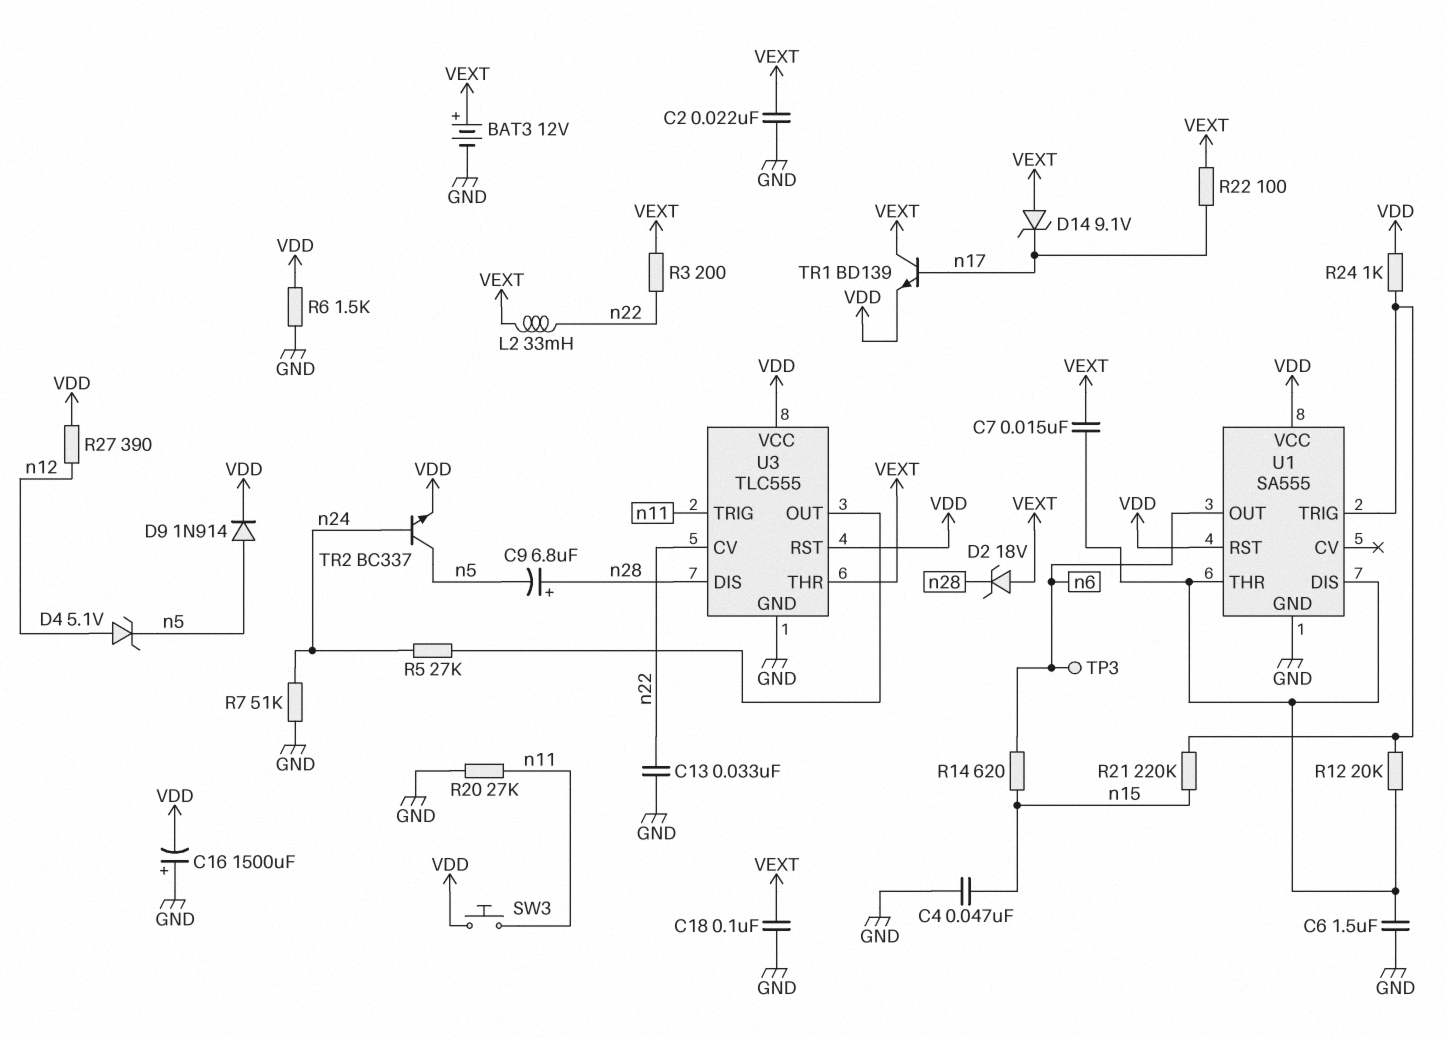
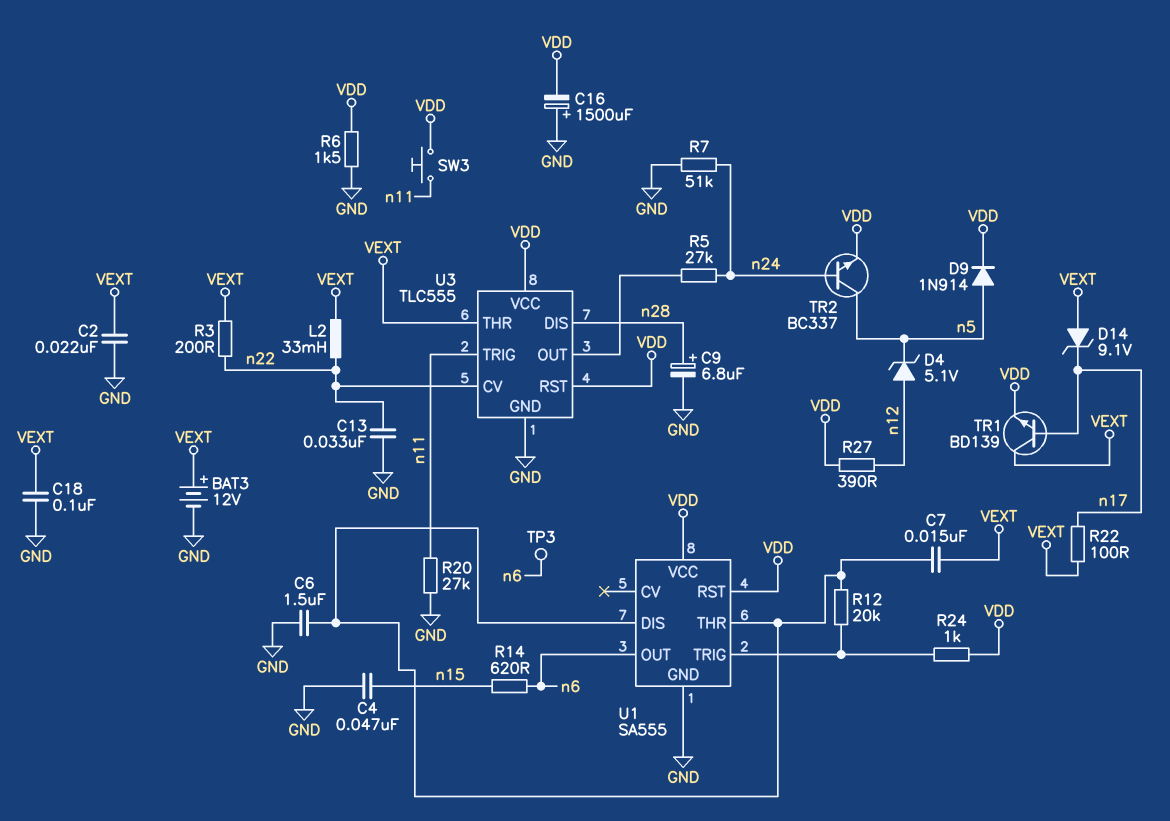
C9: 6.8uF (plus n28, minus n5) -> 6.8uF (plus n28, minus GND)
D2: zener 18V (A VEXT, K n28) -> none
R21: 220k (U1/TRIG, n15) -> none

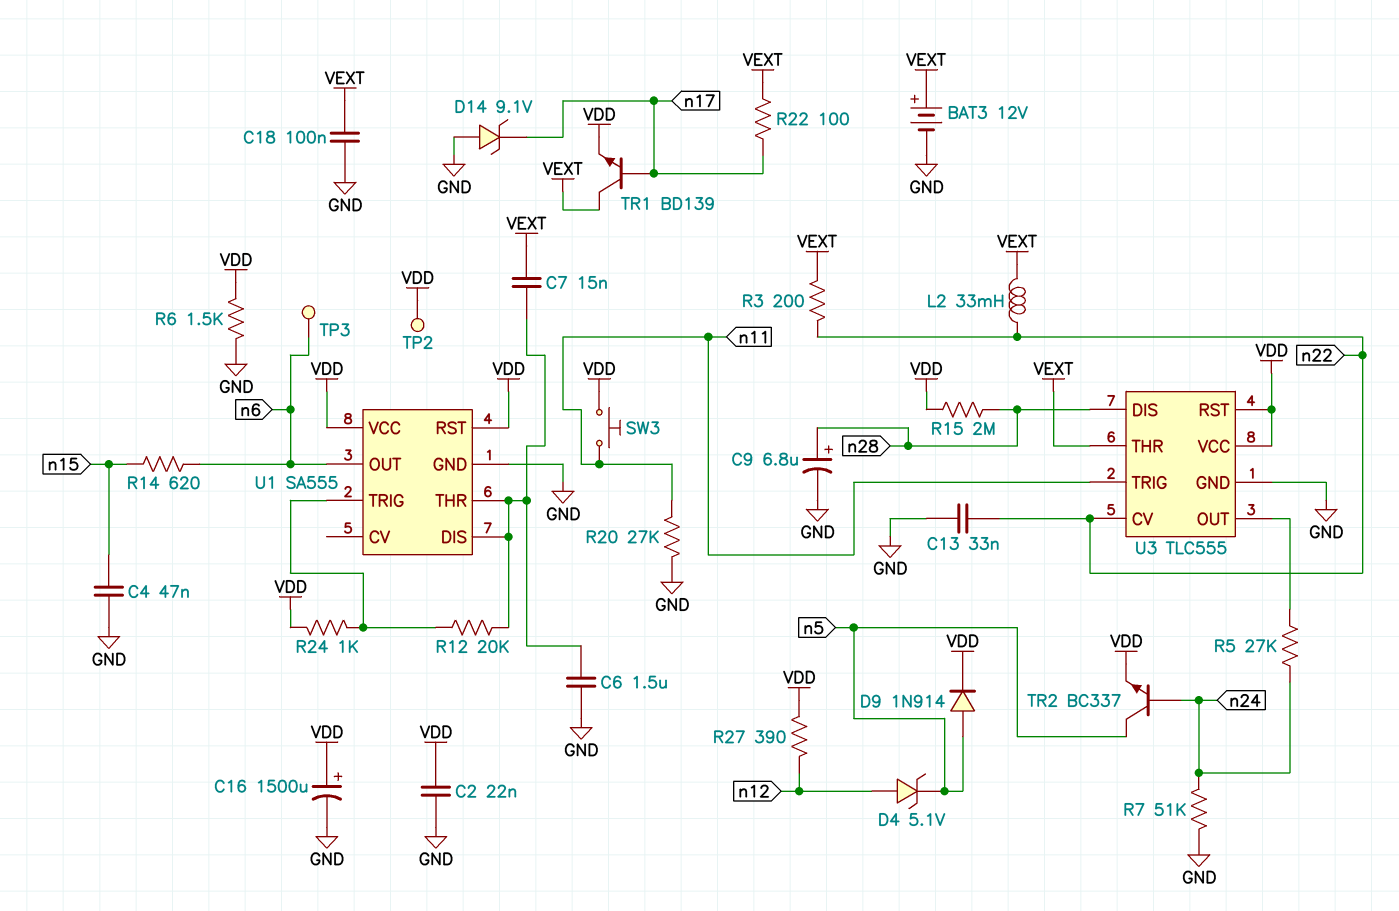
C2: 22nF (GND, VEXT) -> 22nF (GND, VDD)
C16: 1500uF (plus GND, minus VDD) -> 1500uF (plus VDD, minus GND)
D14: zener 9.1V (A VEXT, K n17) -> zener 9.1V (A GND, K n17)
R15: none -> 2M (VDD, n28)
TP2: none -> test point (VDD)

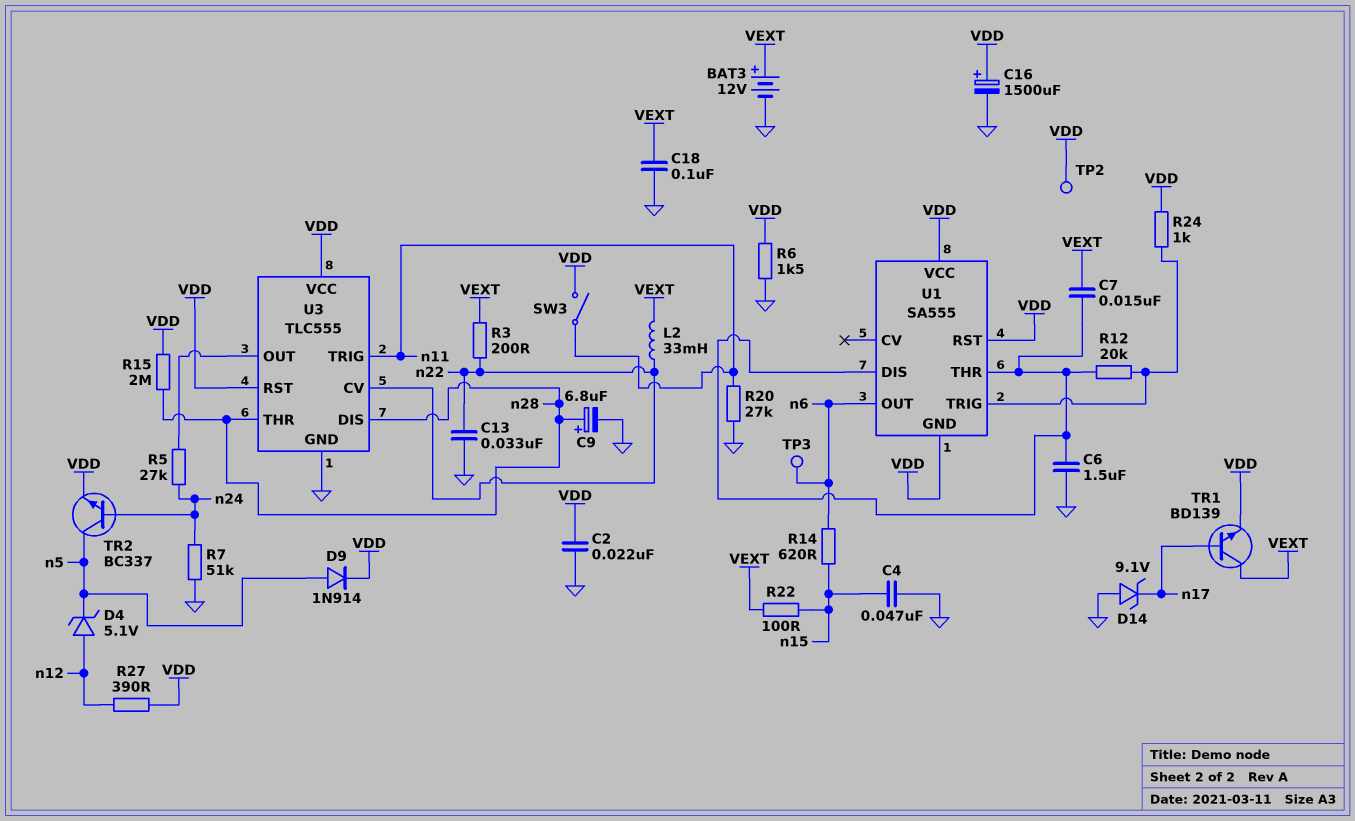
R22: 100 (VEXT, n17) -> 100 (VEXT, n15)
SW3: button (VDD, n11) -> switch (VDD, n11)
U1 pin GND: GND -> VDD
U3 pin THR: VEXT -> n28

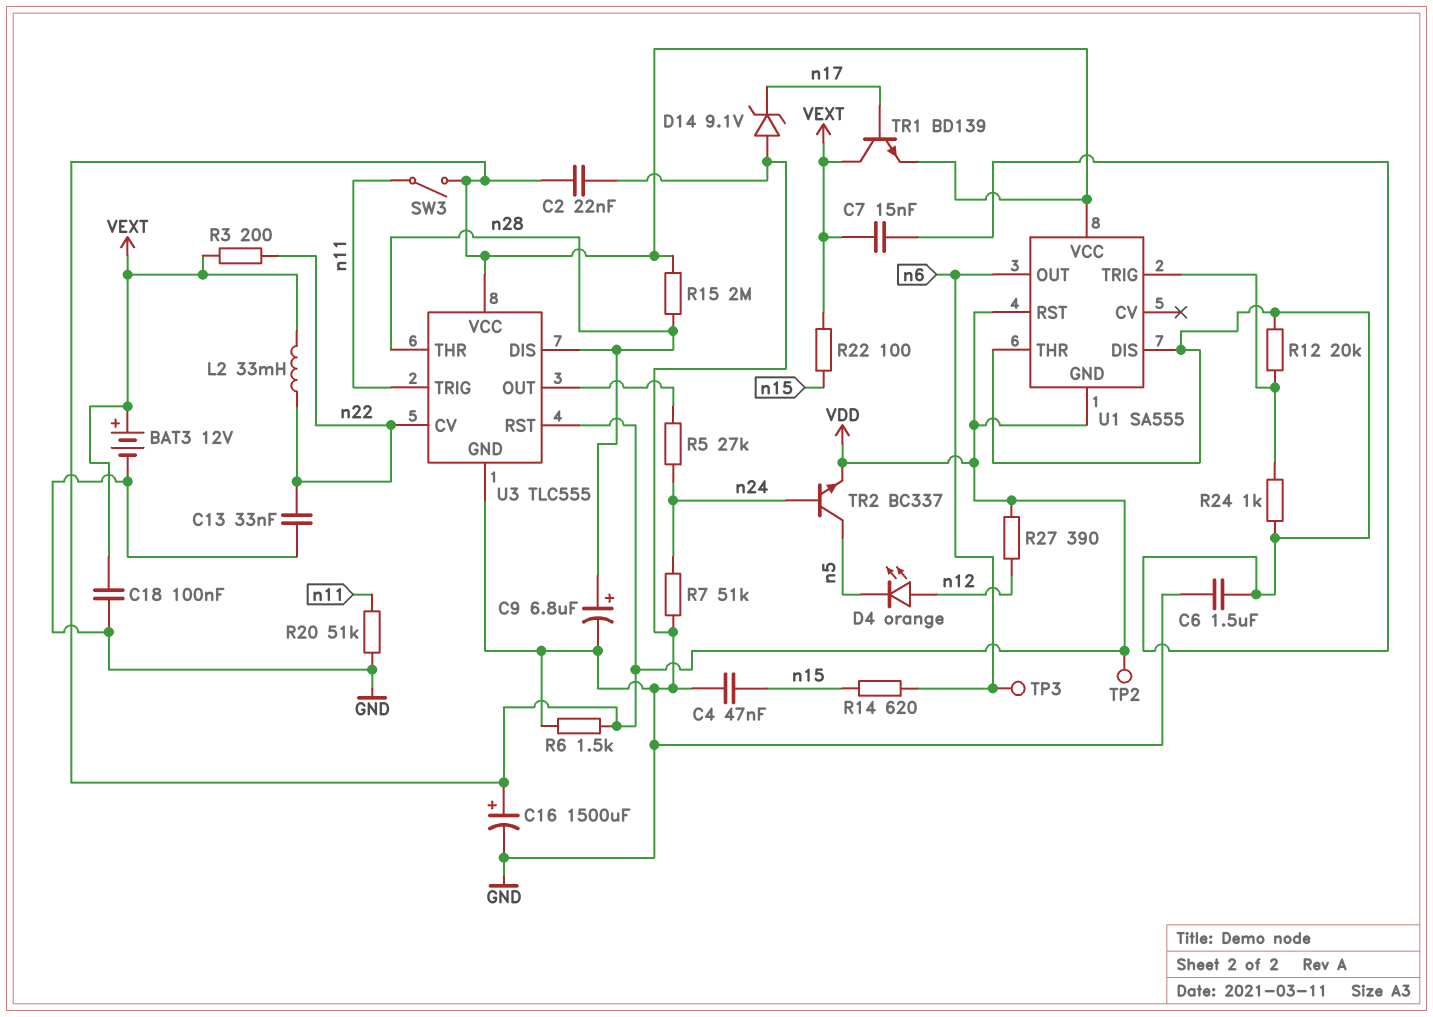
D4: zener 5.1V (A n12, K n5) -> LED orange (A n12, K n5)
D9: diode 1N914 (A n5, K VDD) -> none
R20: 27k (GND, n11) -> 51k (GND, n11)
R24: 1k (U1/TRIG, VDD) -> 1k (U1/DIS, U1/TRIG)

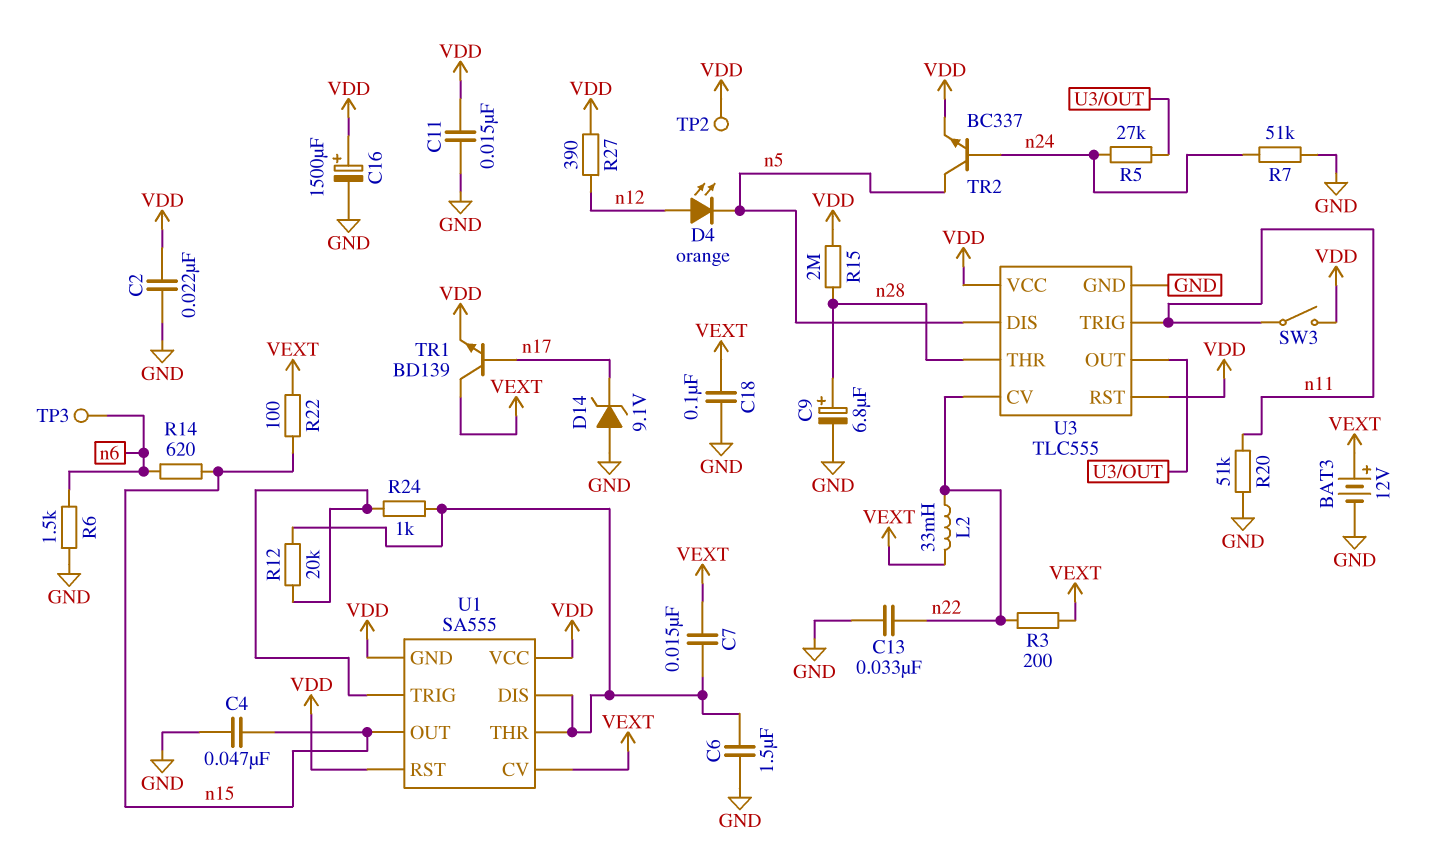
C11: none -> 15nF (GND, VDD)
R6: 1.5k (GND, VDD) -> 1.5k (GND, n6)
U1 pin CV: none -> VEXT
U1 pin OUT: n6 -> n15
U3 pin DIS: n28 -> n5

